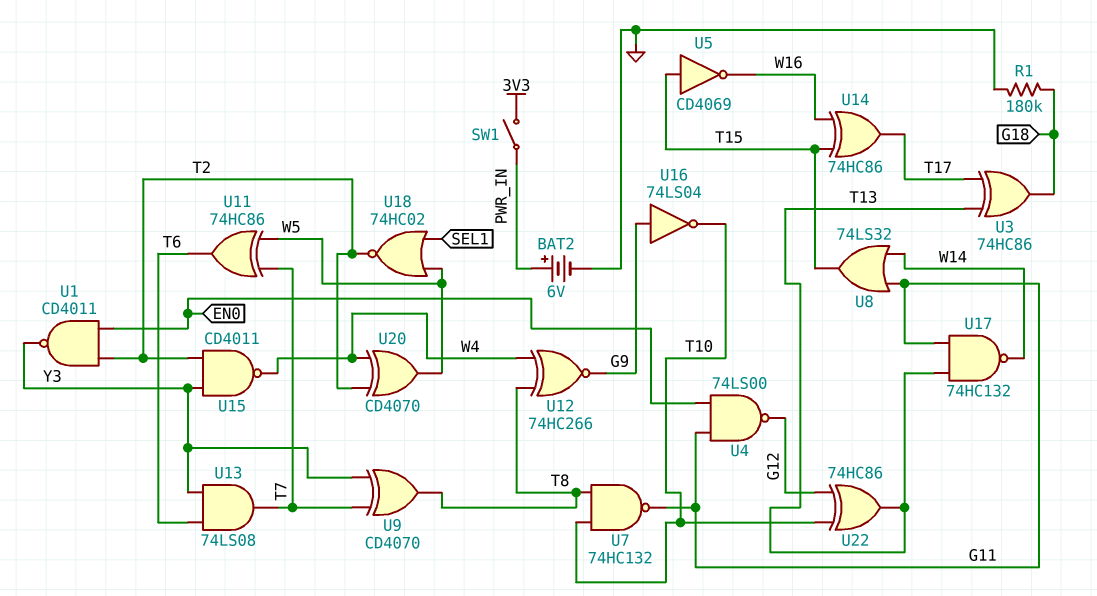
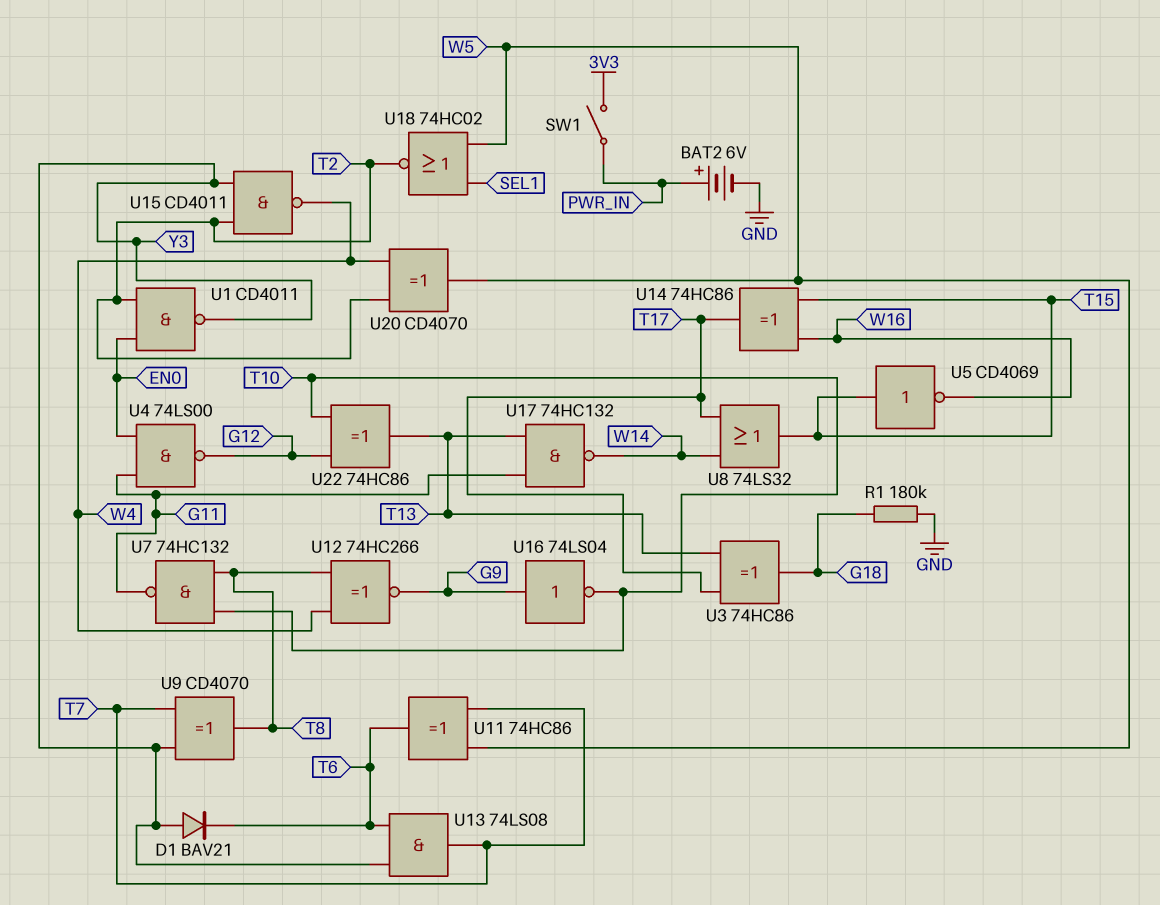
D1: none -> diode BAV21 (A Y3, K T6)
U8: OR 74LS32 (in G11, in W14, out T15) -> OR 74LS32 (in T17, in W14, out T15)

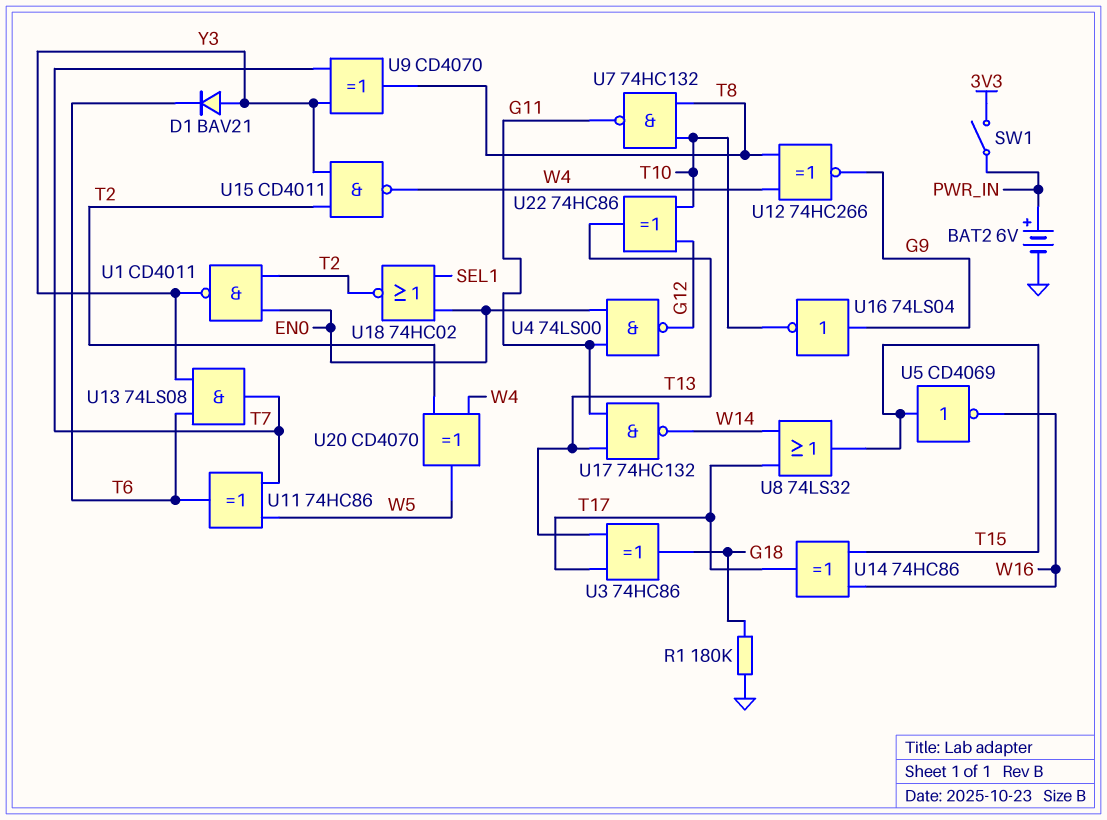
U18: NOR 74HC02 (in SEL1, in W5, out T2) -> NOR 74HC02 (in EN0, in SEL1, out T2)

